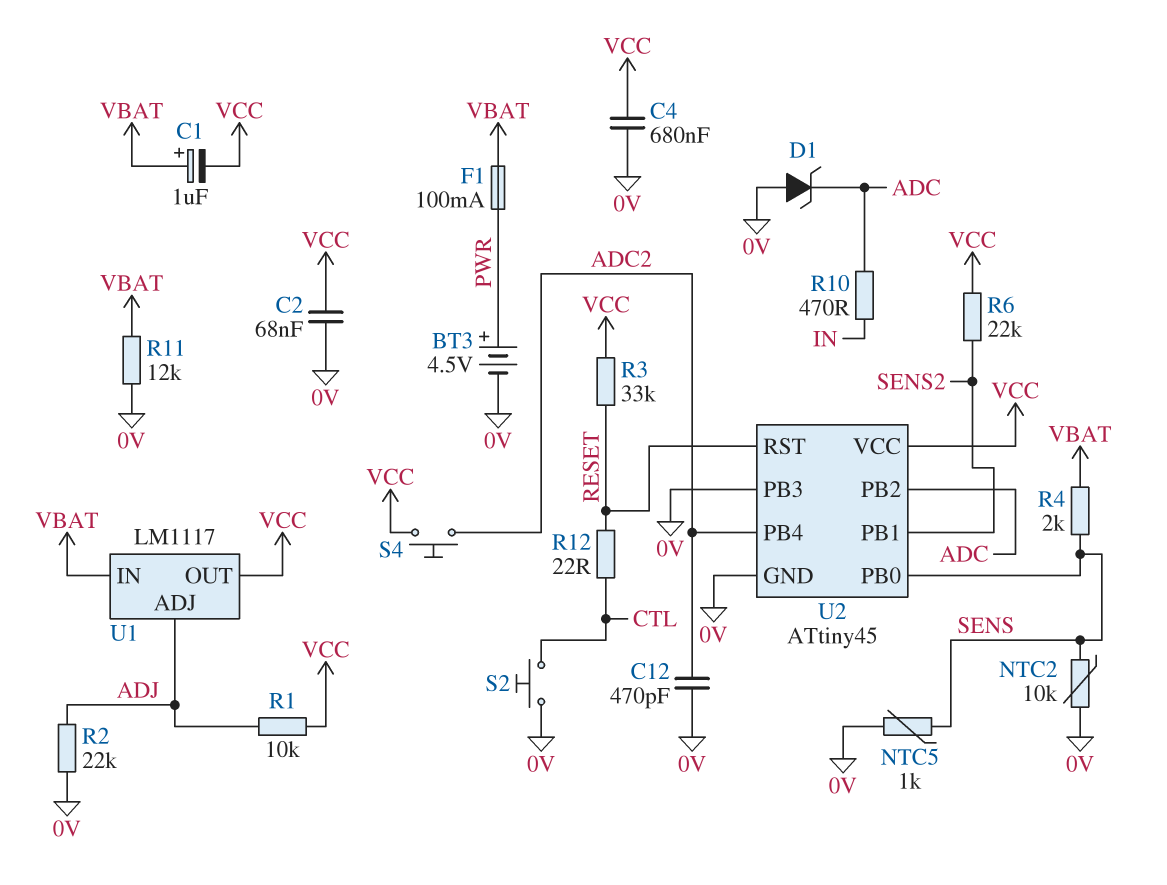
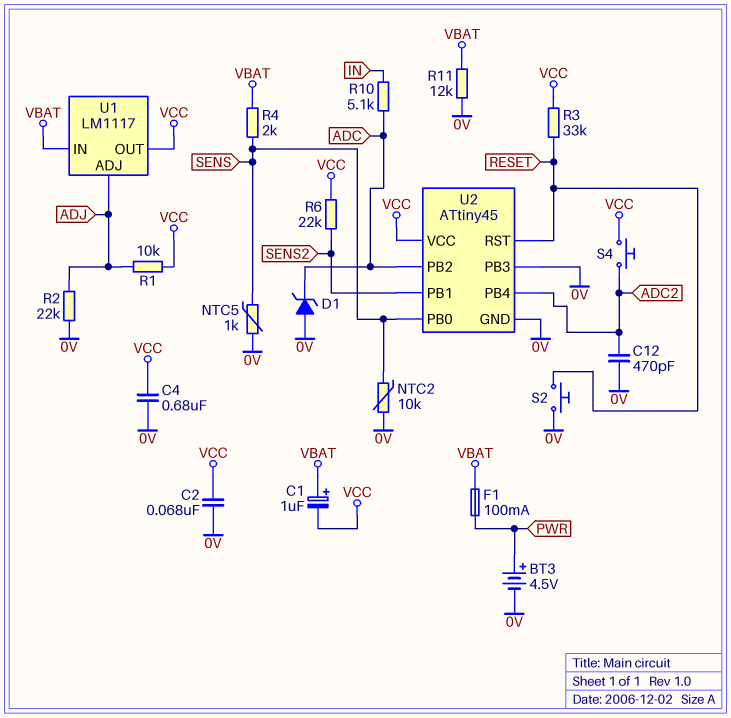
R10: 470 (ADC, IN) -> 5.1k (ADC, IN)
R12: 22 (CTL, RESET) -> none
S2: button (0V, CTL) -> button (0V, RESET)

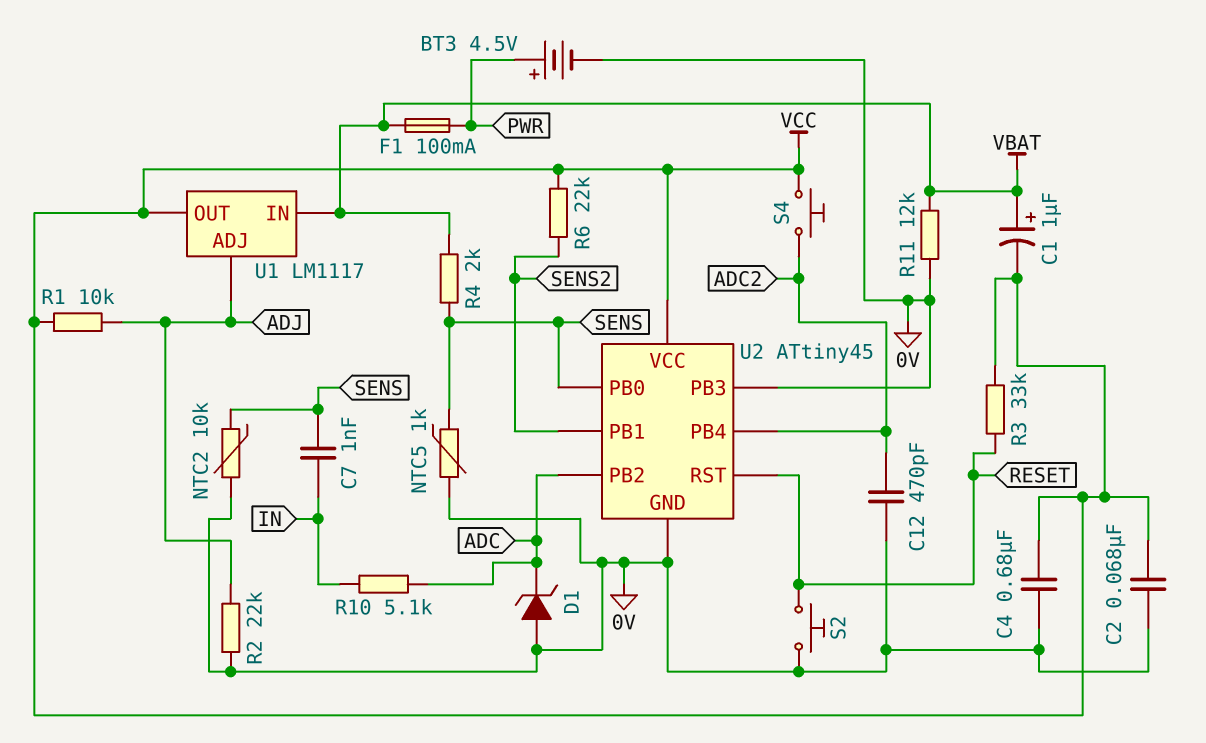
C7: none -> 1nF (IN, SENS)

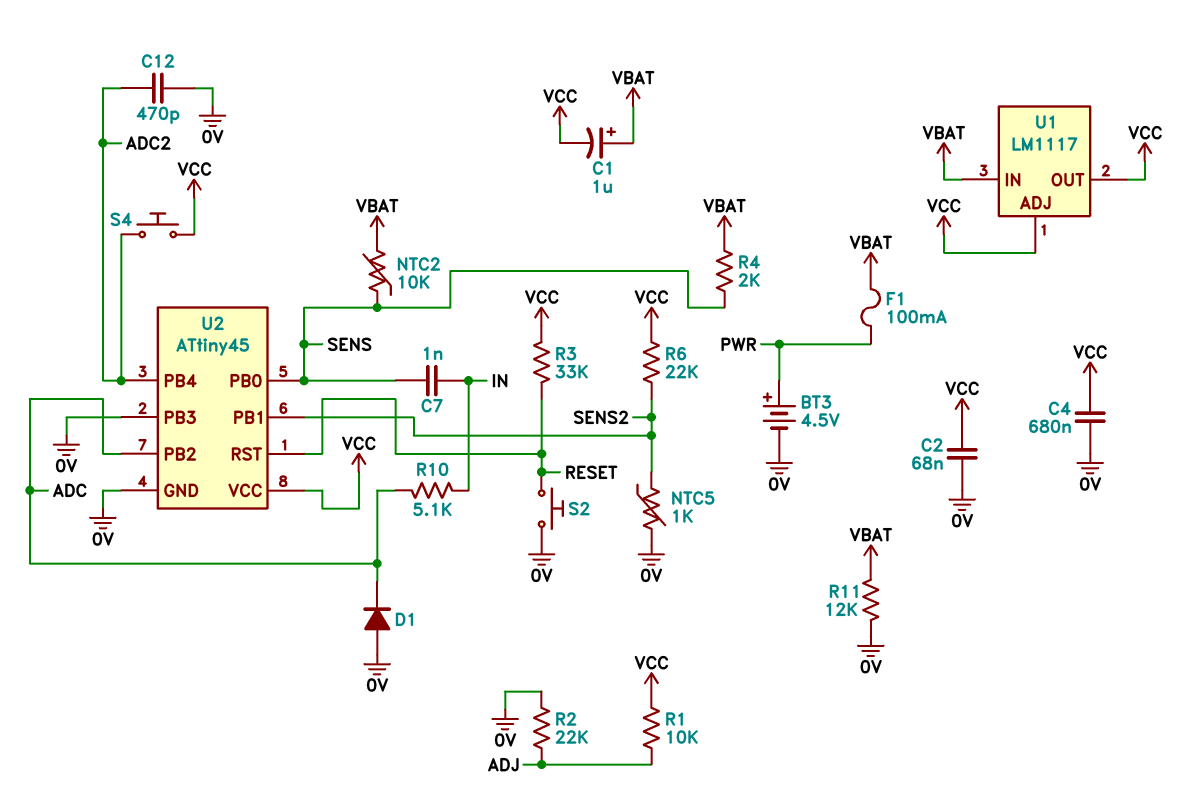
D1: zener (A 0V, K ADC) -> diode (A 0V, K ADC)
NTC2: 10k (0V, SENS) -> 10k (SENS, VBAT)
NTC5: 1k (0V, SENS) -> 1k (0V, SENS2)
U1 pin ADJ: ADJ -> VCC

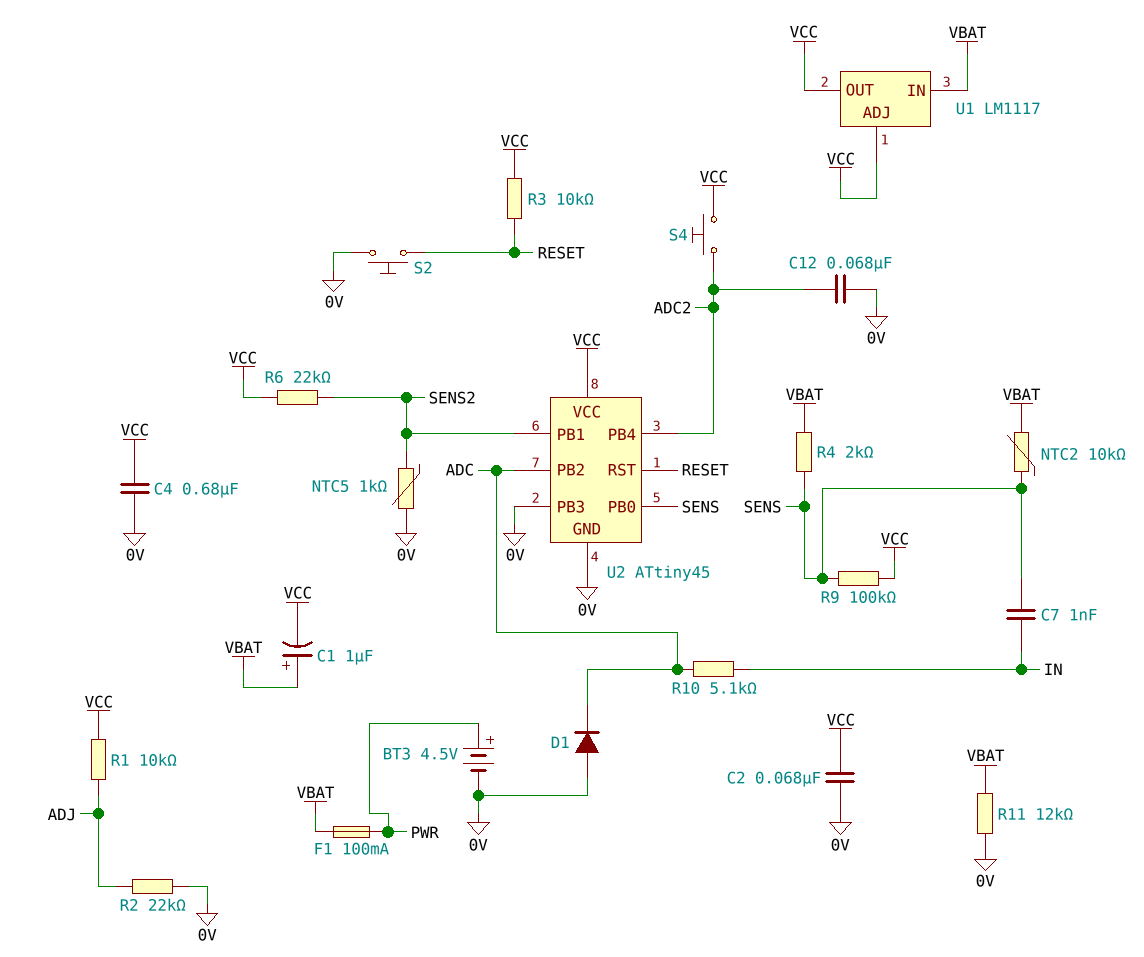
C12: 470pF (0V, ADC2) -> 68nF (0V, ADC2)
R3: 33k (RESET, VCC) -> 10k (RESET, VCC)
R9: none -> 100k (SENS, VCC)

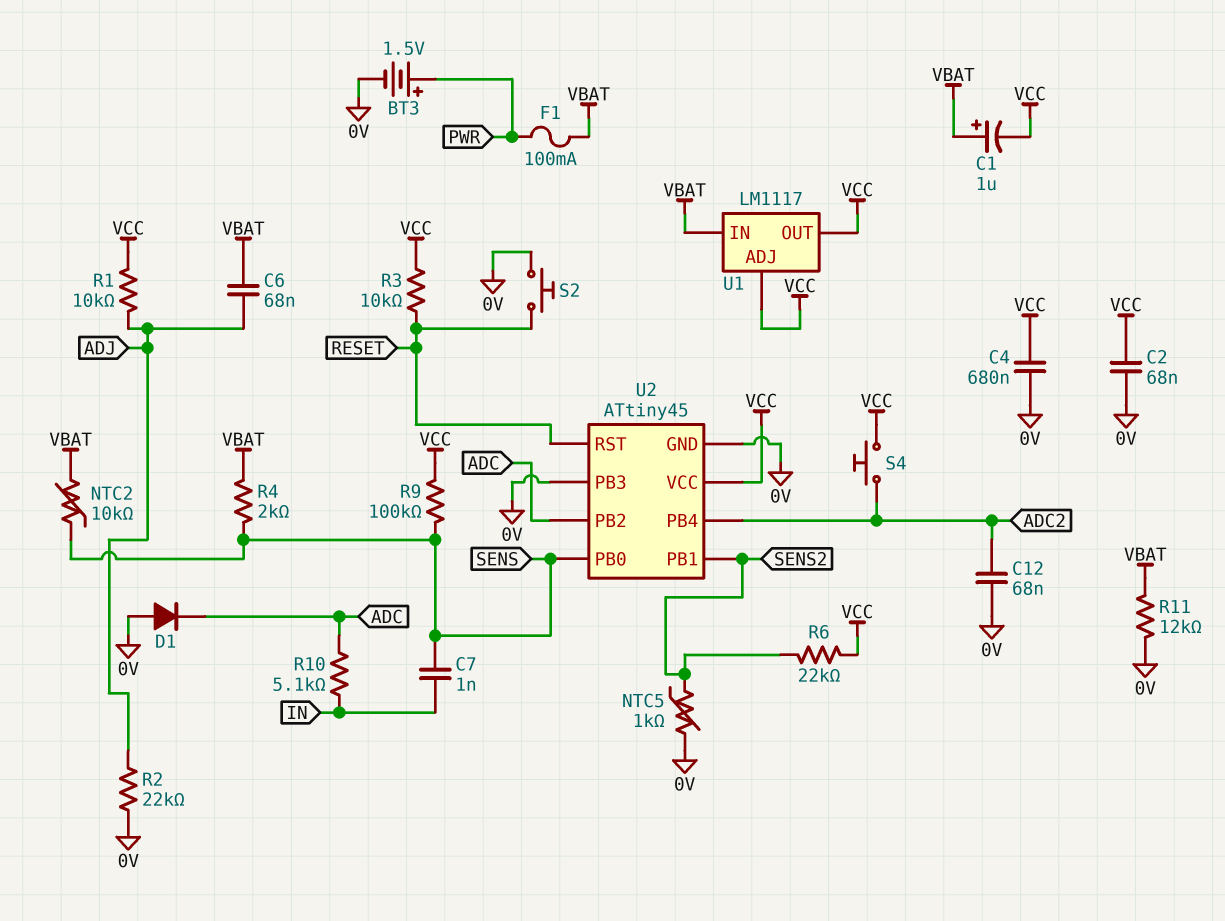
BT3: 4.5V (plus PWR, minus 0V) -> 1.5V (plus PWR, minus 0V)
C6: none -> 68nF (ADJ, VBAT)

